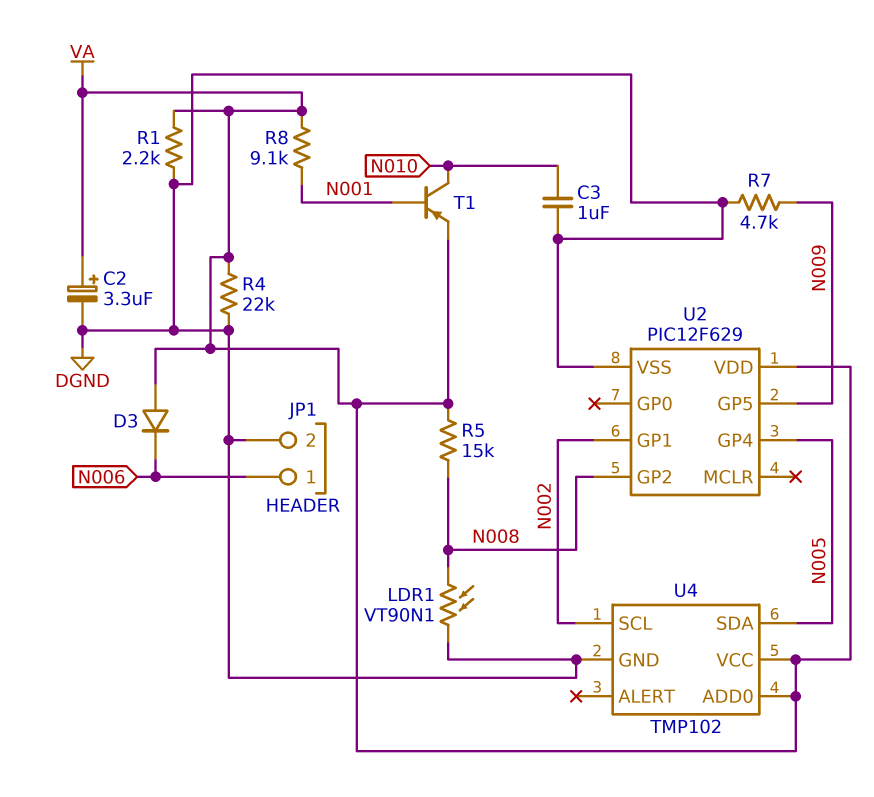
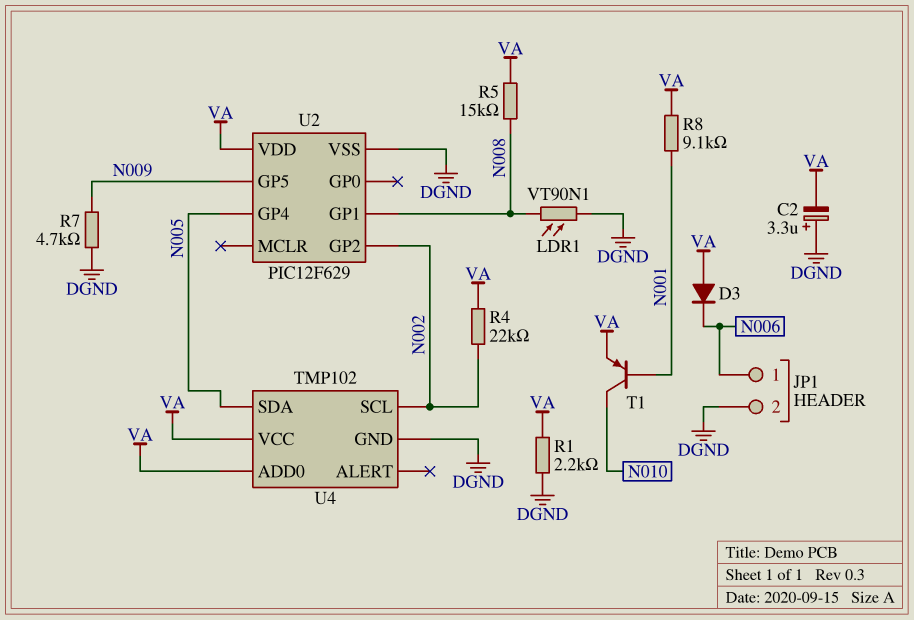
C2: 3.3uF (plus VA, minus DGND) -> 3.3uF (plus DGND, minus VA)
C3: 1uF (DGND, N010) -> none
R4: 22k (DGND, VA) -> 22k (N002, VA)
U2 pin GP1: N002 -> N008
U2 pin GP2: N008 -> N002

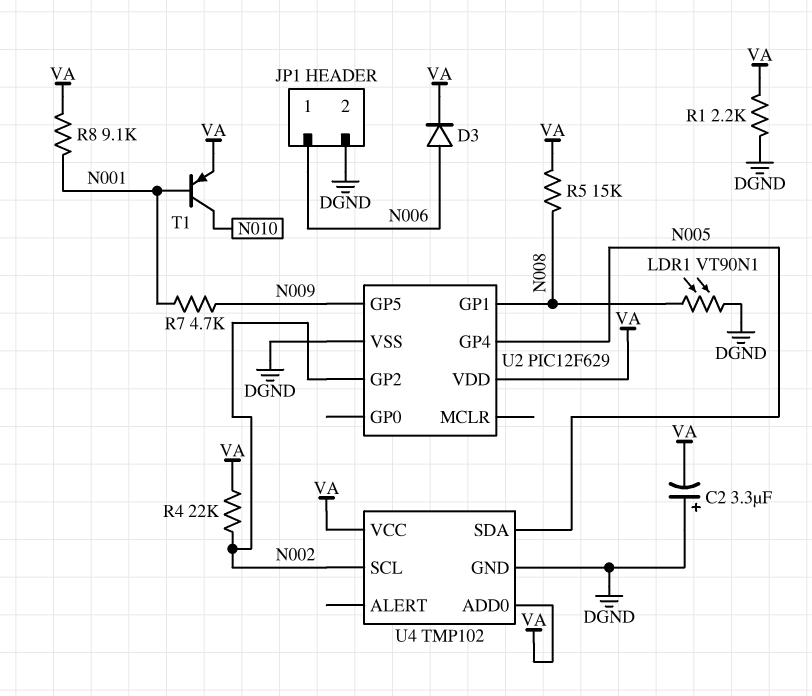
D3: diode (A VA, K N006) -> diode (A N006, K VA)
R7: 4.7k (DGND, N009) -> 4.7k (N001, N009)

